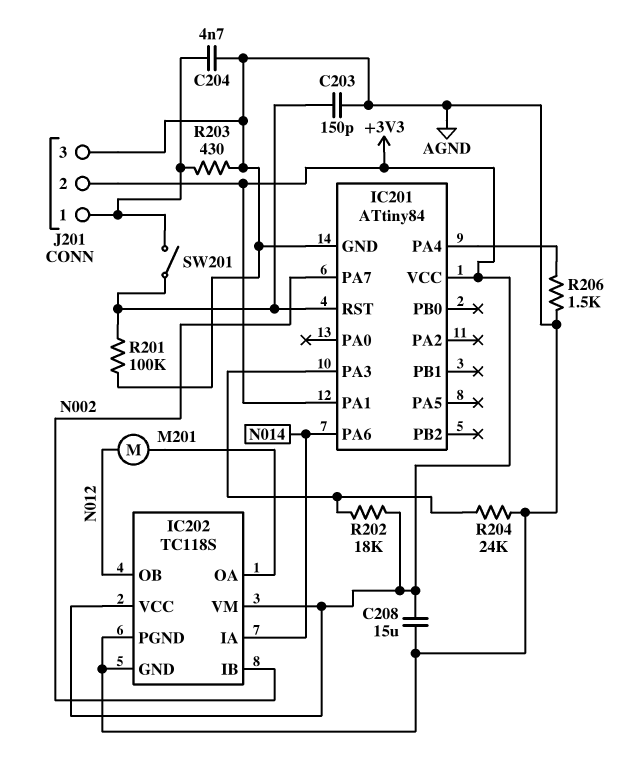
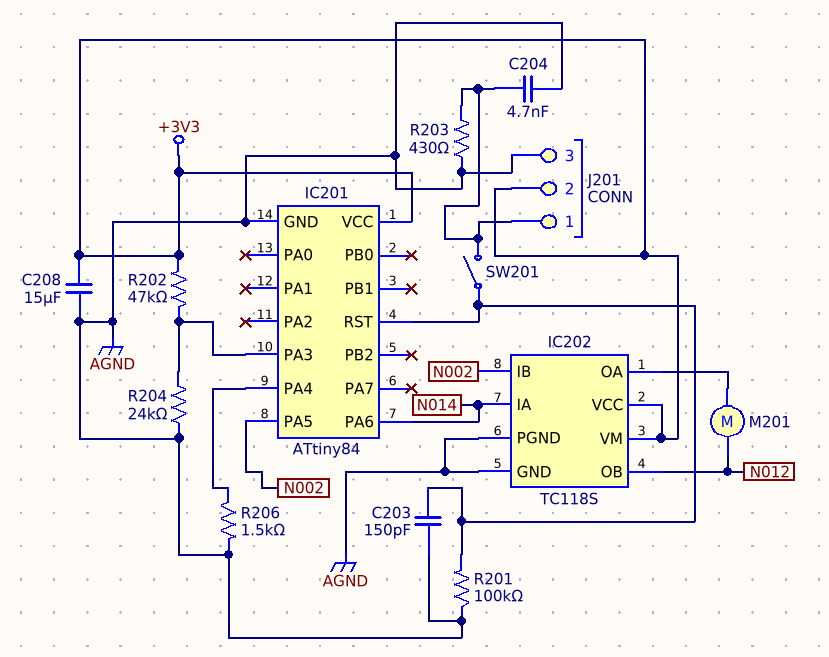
IC201 pin PA1: +3V3 -> none
IC201 pin PA5: none -> N002
IC201 pin PA7: N002 -> none
R202: 18k (+3V3, IC201/PA3) -> 47k (+3V3, IC201/PA3)

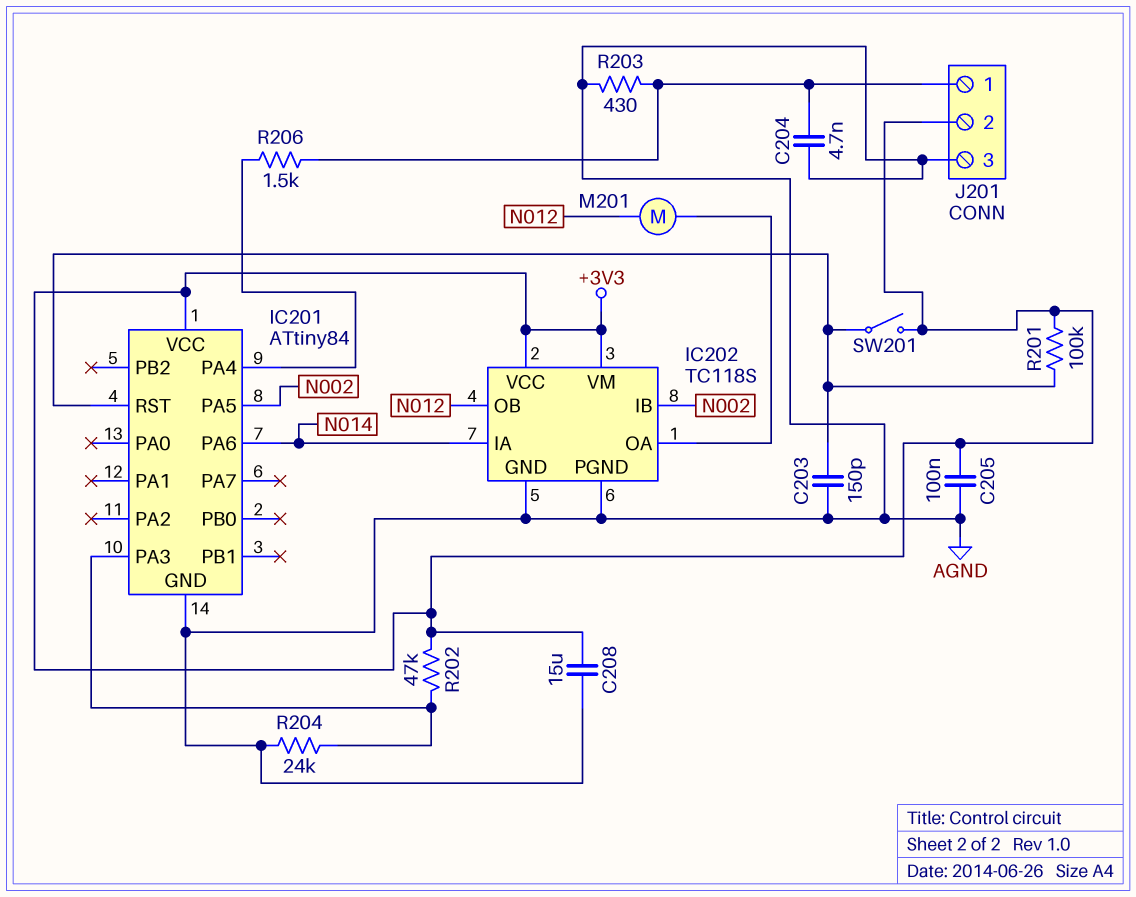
C205: none -> 100nF (+3V3, AGND)
R201: 100k (AGND, IC201/RST) -> 100k (+3V3, IC201/RST)
R206: 1.5k (AGND, IC201/PA4) -> 1.5k (IC201/PA4, J201/1)
SW201: switch (IC201/RST, J201/1) -> switch (+3V3, IC201/RST)

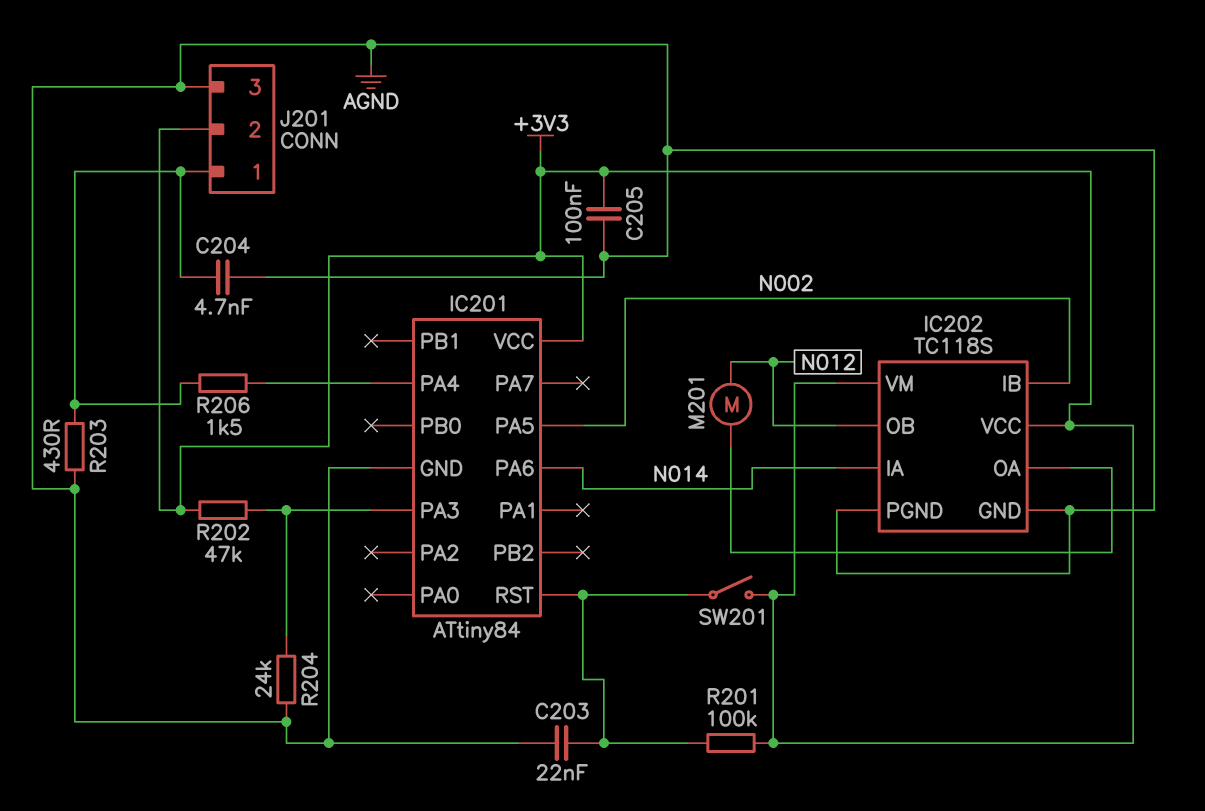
C203: 150pF (AGND, IC201/RST) -> 22nF (AGND, IC201/RST)
C208: 15uF (+3V3, AGND) -> none

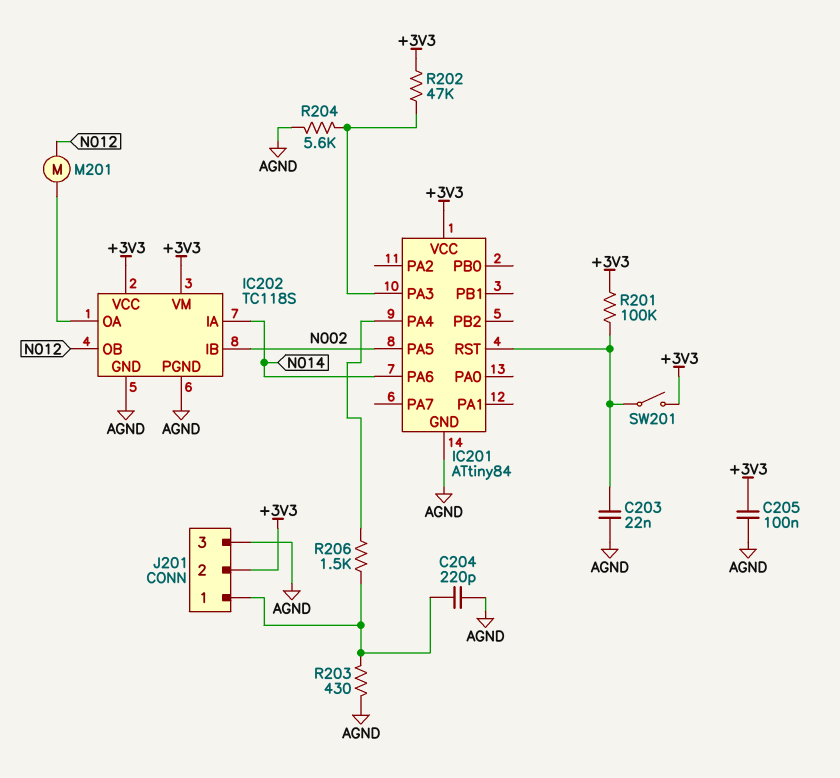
C204: 4.7nF (AGND, J201/1) -> 220pF (AGND, J201/1)
R204: 24k (AGND, IC201/PA3) -> 5.6k (AGND, IC201/PA3)

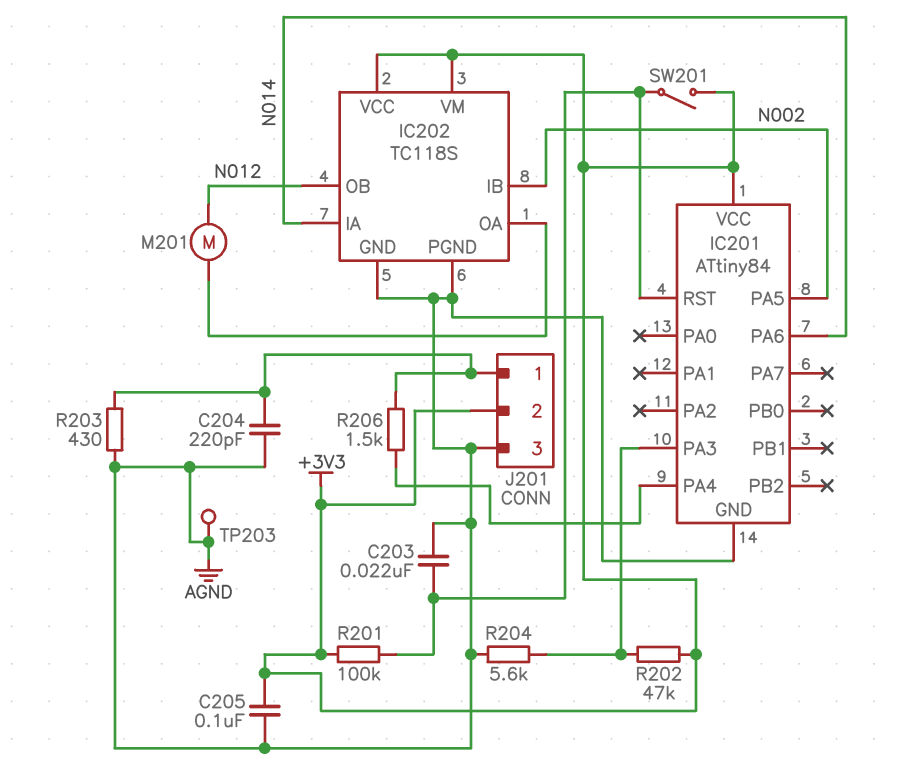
TP203: none -> test point (AGND)

